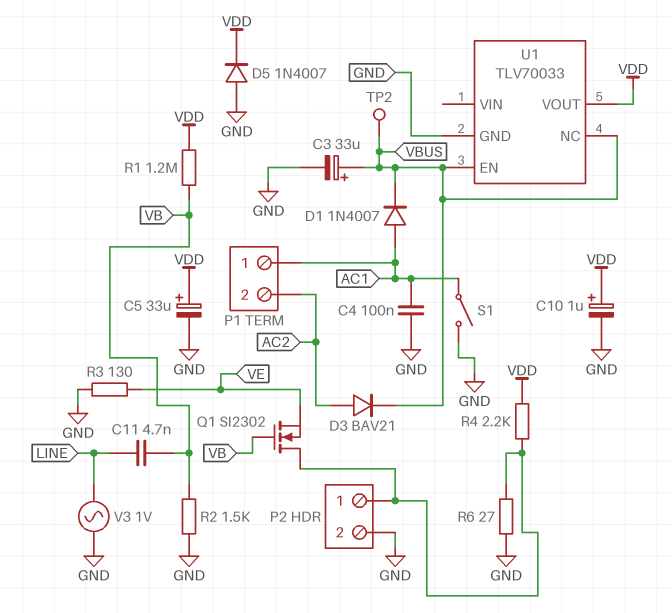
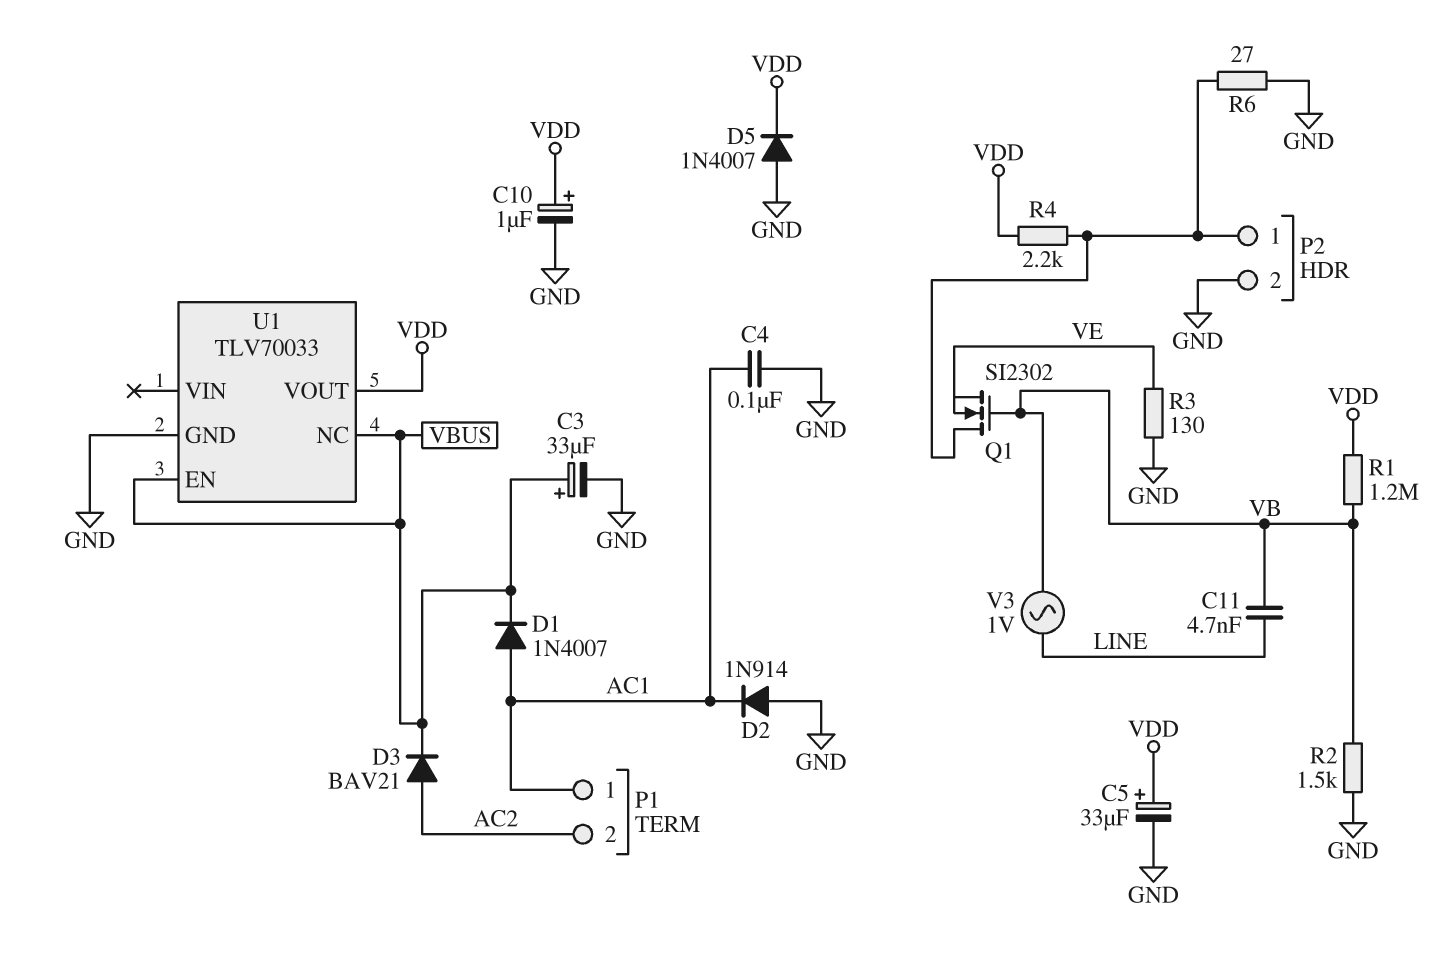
D2: none -> diode 1N914 (A GND, K AC1)
S1: switch (AC1, GND) -> none
TP2: test point (VBUS) -> none
V3: AC 1V (GND, LINE) -> AC 1V (LINE, VB)

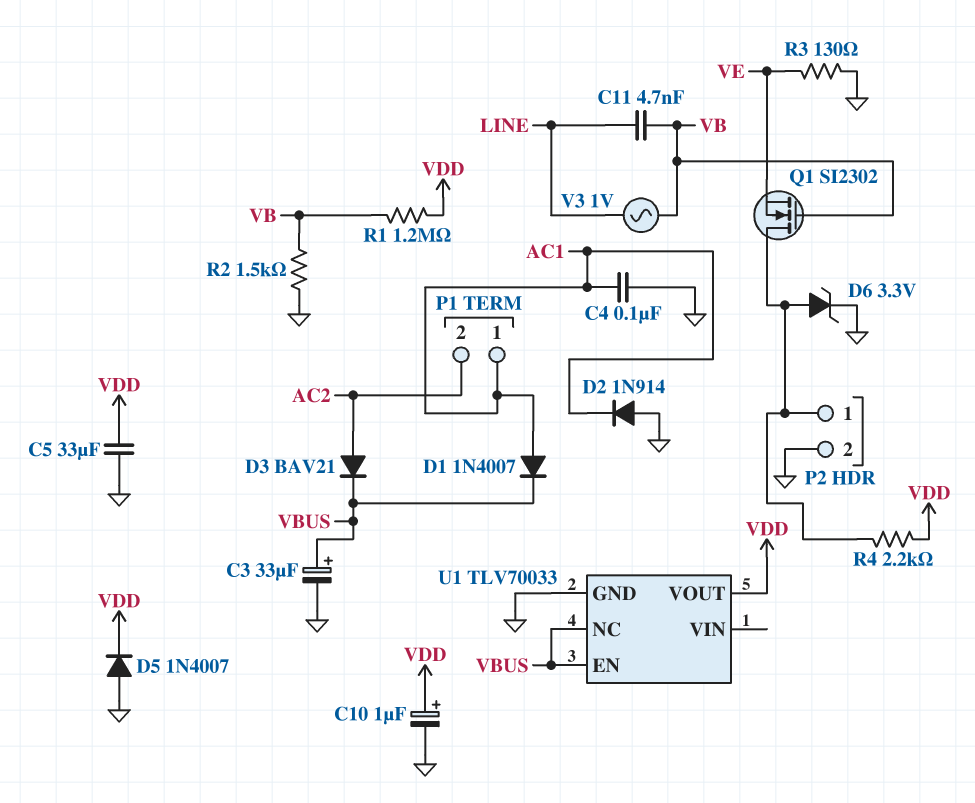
C5: 33uF (plus VDD, minus GND) -> 33uF (GND, VDD)
D6: none -> zener 3.3V (A P2/1, K GND)
R6: 27 (GND, P2/1) -> none

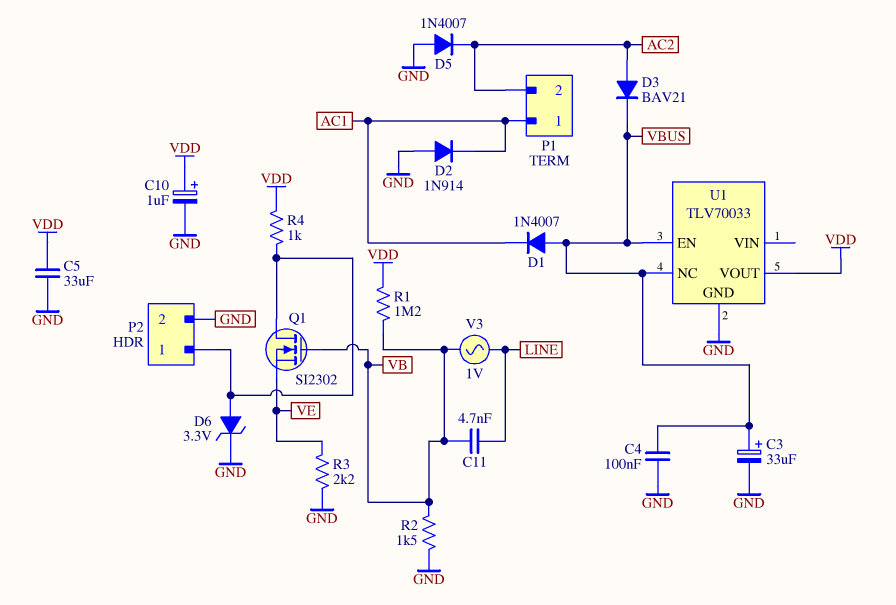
C4: 100nF (AC1, GND) -> 100nF (GND, VBUS)
D1: diode 1N4007 (A AC1, K VBUS) -> diode 1N4007 (A VBUS, K AC1)
D5: diode 1N4007 (A GND, K VDD) -> diode 1N4007 (A GND, K AC2)
R3: 130 (GND, VE) -> 2.2k (GND, VE)
R4: 2.2k (P2/1, VDD) -> 1k (P2/1, VDD)

